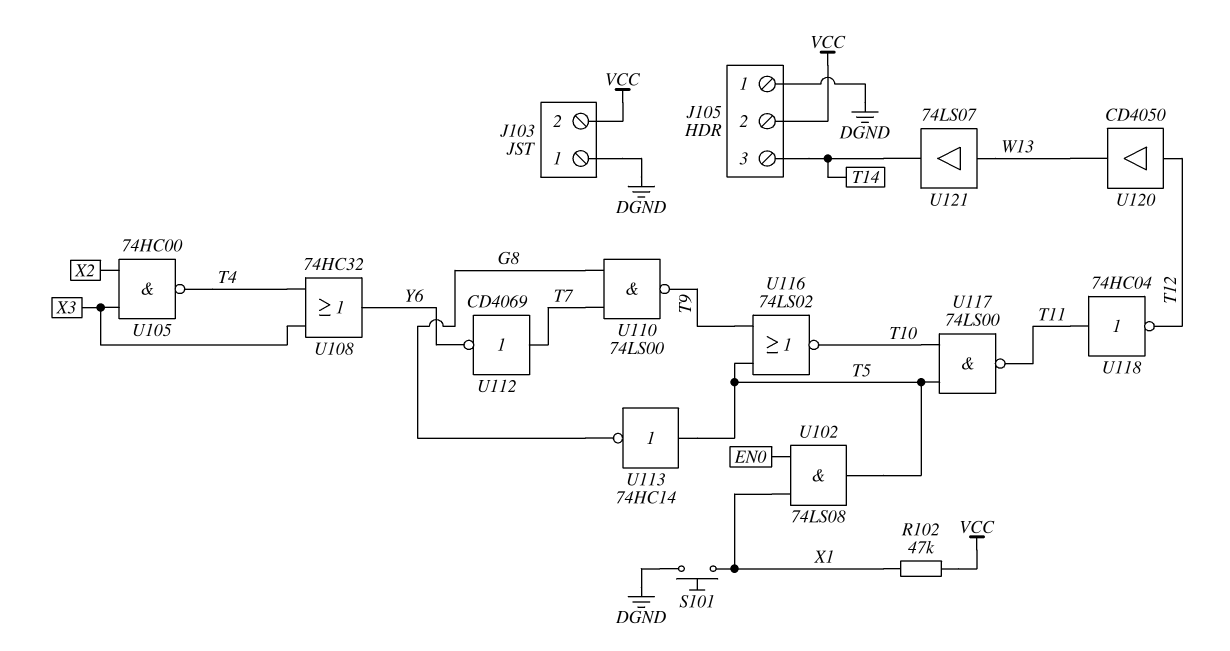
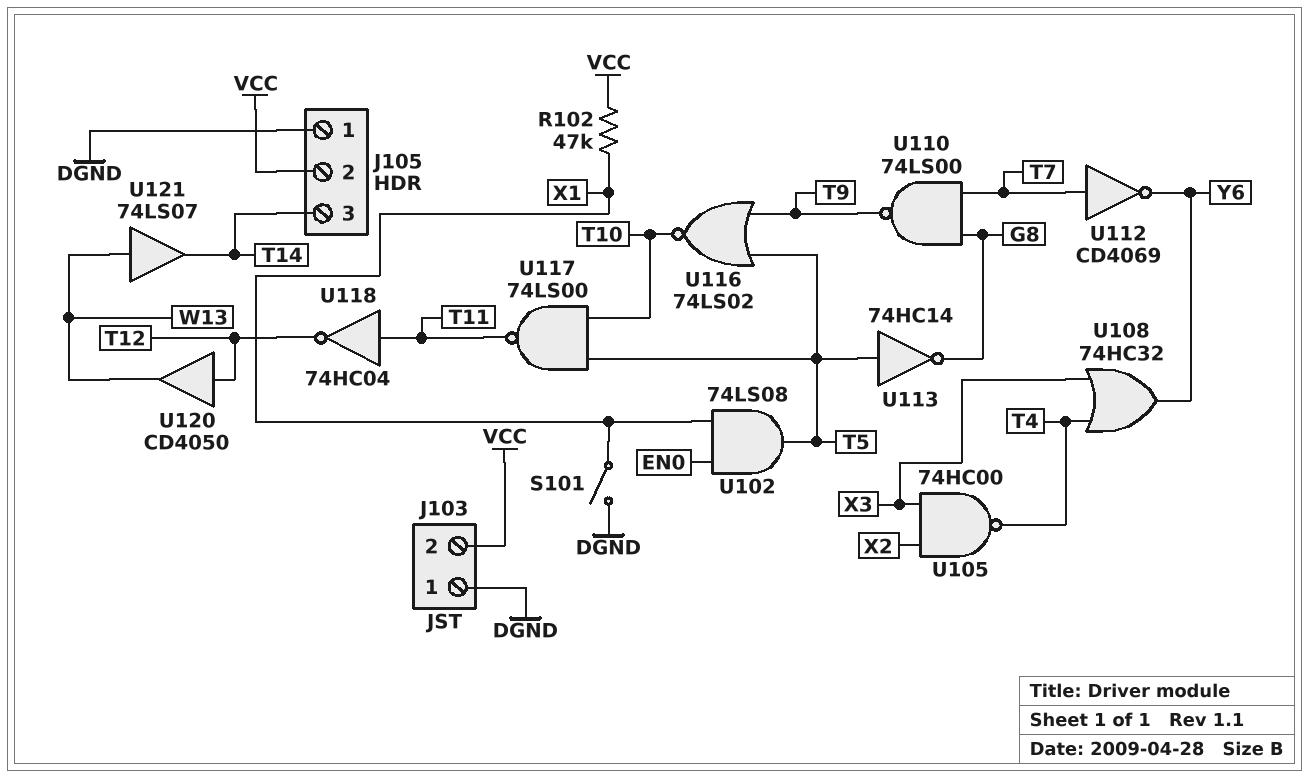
S101: button (DGND, X1) -> switch (DGND, X1)

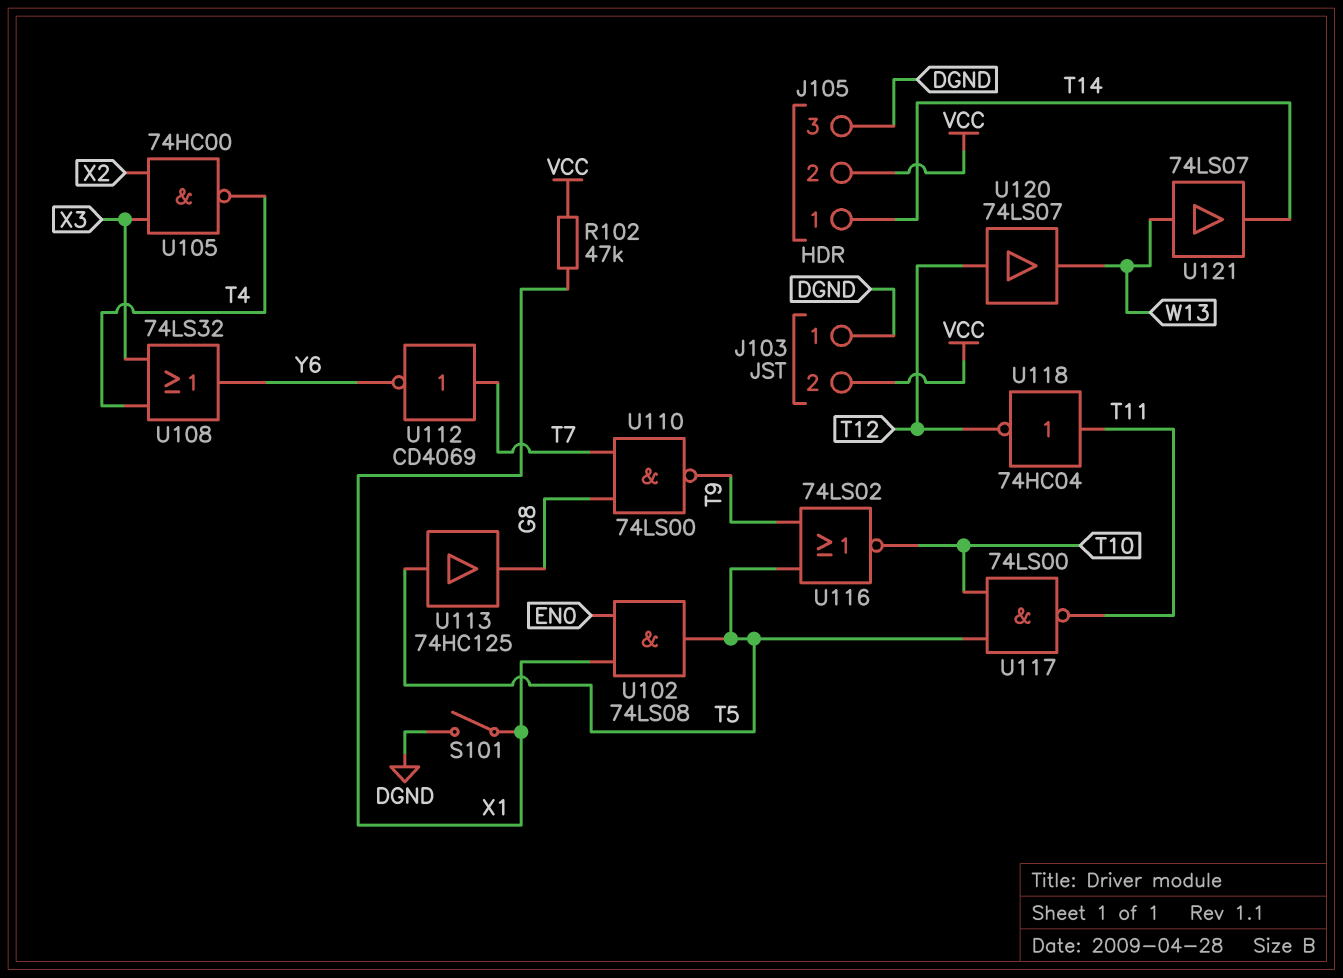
J105 pin 1: DGND -> T14
J105 pin 3: T14 -> DGND
U108: OR 74HC32 (in T4, in X3, out Y6) -> OR 74LS32 (in T4, in X3, out Y6)
U113: NOT 74HC14 (in T5, out G8) -> buffer 74HC125 (in T5, out G8)
U120: buffer CD4050 (in T12, out W13) -> buffer 74LS07 (in T12, out W13)

